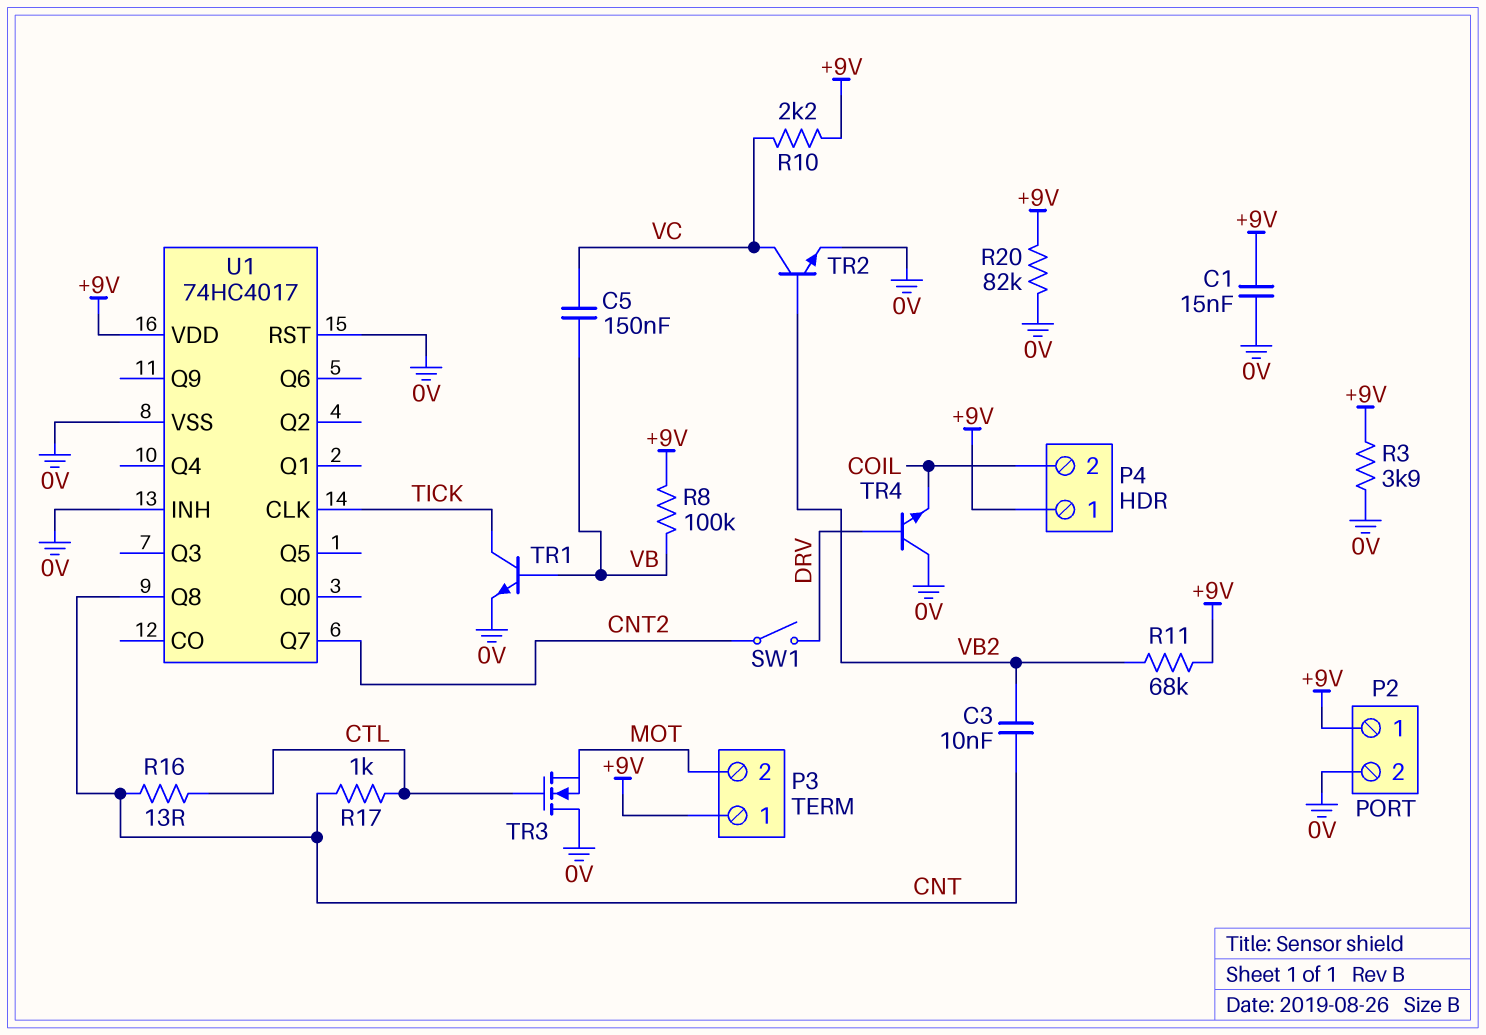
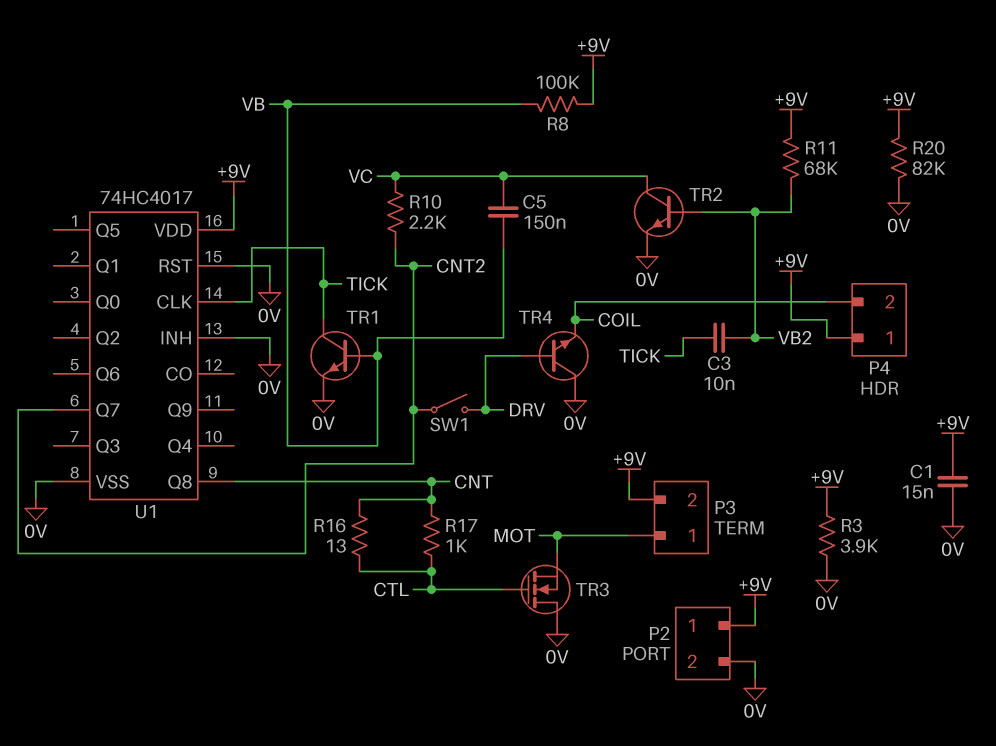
C3: 10nF (CNT, VB2) -> 10nF (TICK, VB2)
P3 pin 1: +9V -> MOT
P3 pin 2: MOT -> +9V
R10: 2.2k (+9V, VC) -> 2.2k (CNT2, VC)

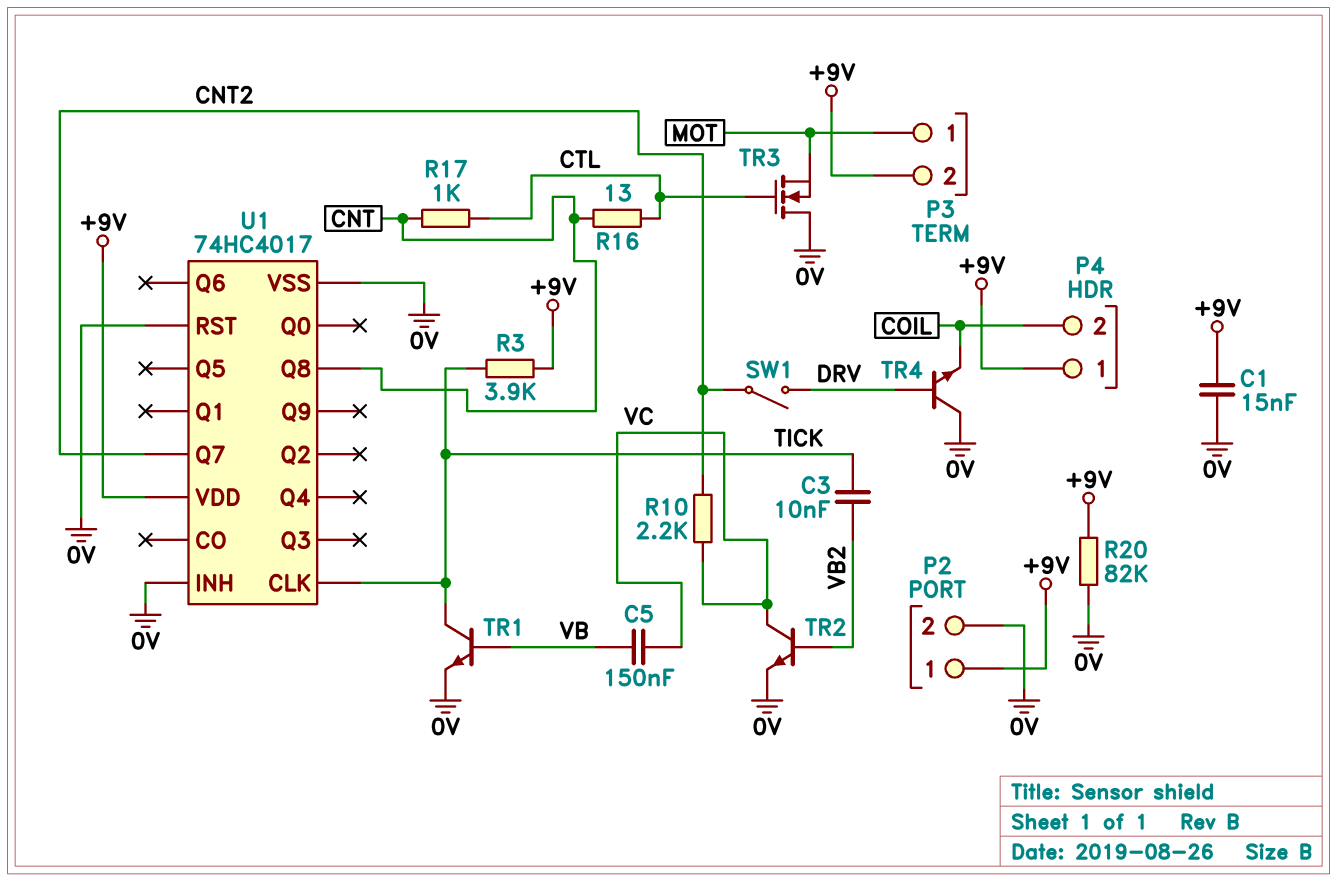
R3: 3.9k (+9V, 0V) -> 3.9k (+9V, TICK)
R8: 100k (+9V, VB) -> none
R11: 68k (+9V, VB2) -> none

